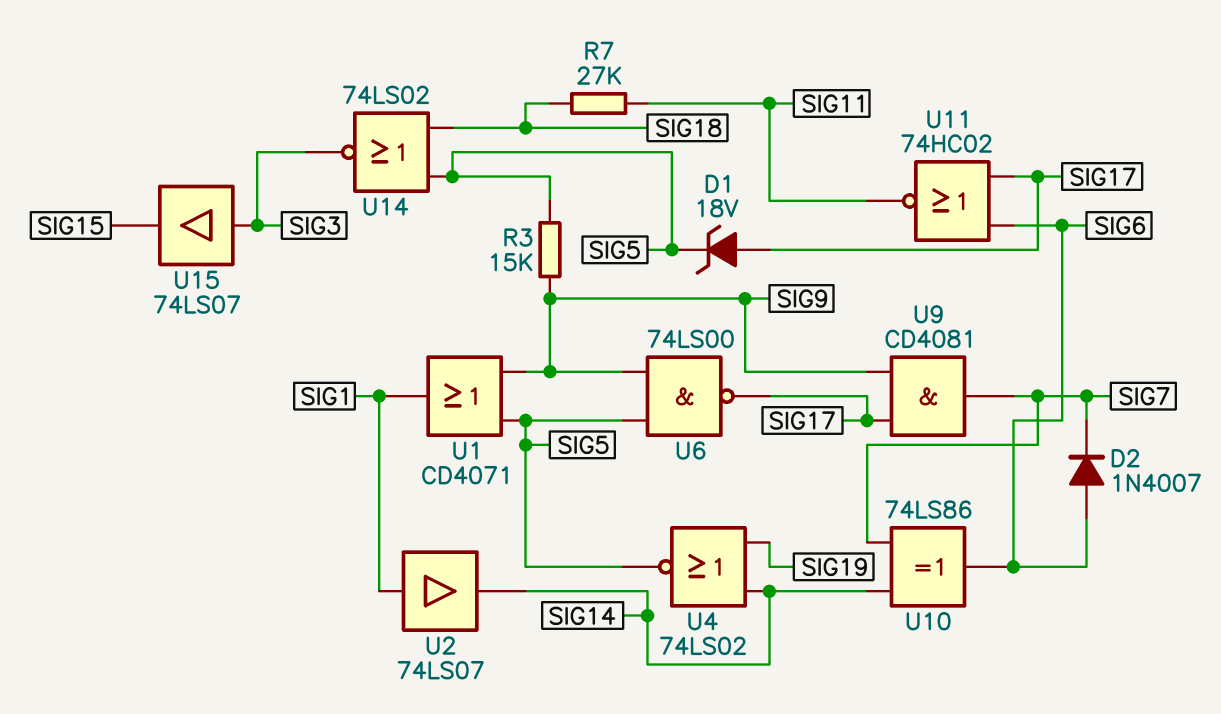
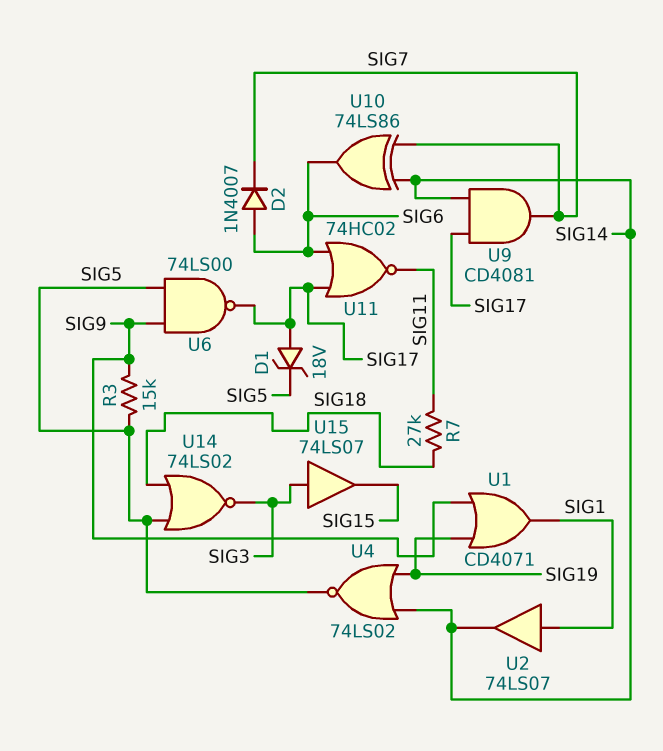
U1: OR CD4071 (in SIG5, in SIG9, out SIG1) -> OR CD4071 (in SIG9, in SIG19, out SIG1)
U9: AND CD4081 (in SIG9, in SIG17, out SIG7) -> AND CD4081 (in SIG14, in SIG17, out SIG7)

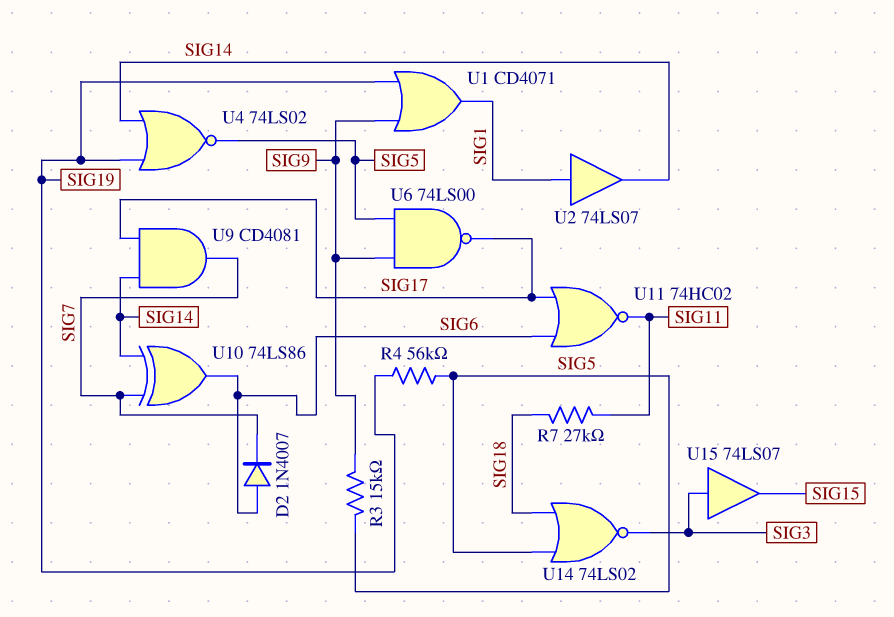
D1: zener 18V (A SIG17, K SIG5) -> none
R4: none -> 56k (SIG5, SIG19)

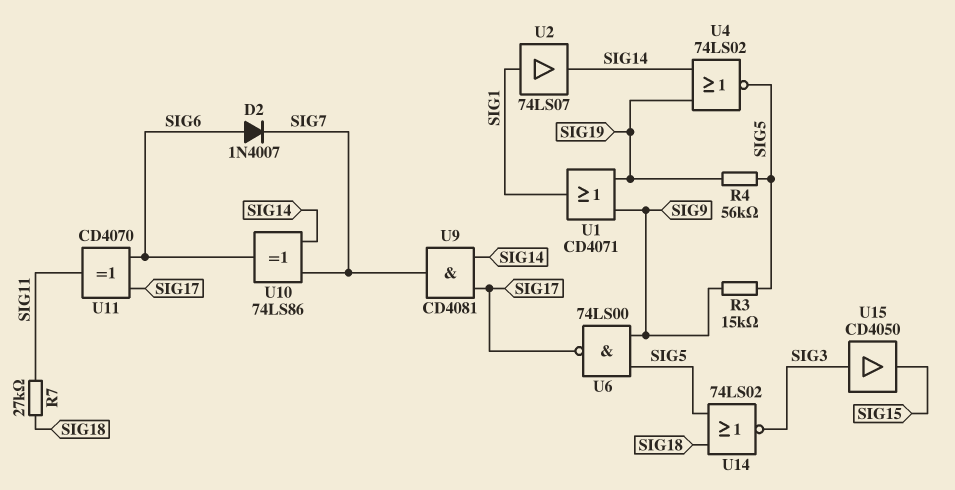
U11: NOR 74HC02 (in SIG6, in SIG17, out SIG11) -> XOR CD4070 (in SIG6, in SIG17, out SIG11)
U15: buffer 74LS07 (in SIG3, out SIG15) -> buffer CD4050 (in SIG3, out SIG15)

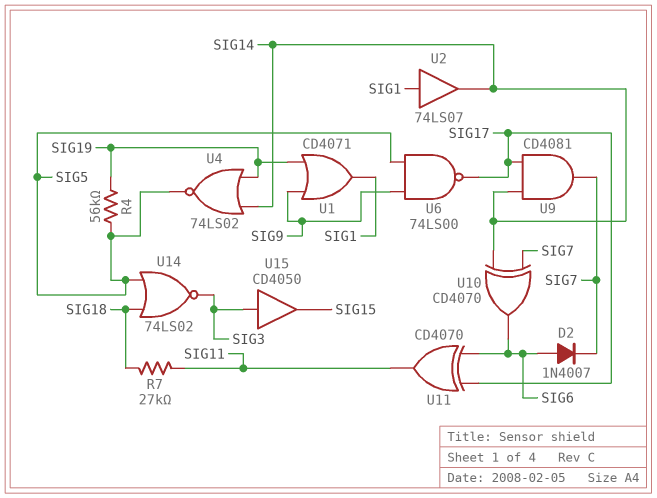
R3: 15k (SIG5, SIG9) -> none
U10: XOR 74LS86 (in SIG7, in SIG14, out SIG6) -> XOR CD4070 (in SIG7, in SIG14, out SIG6)

